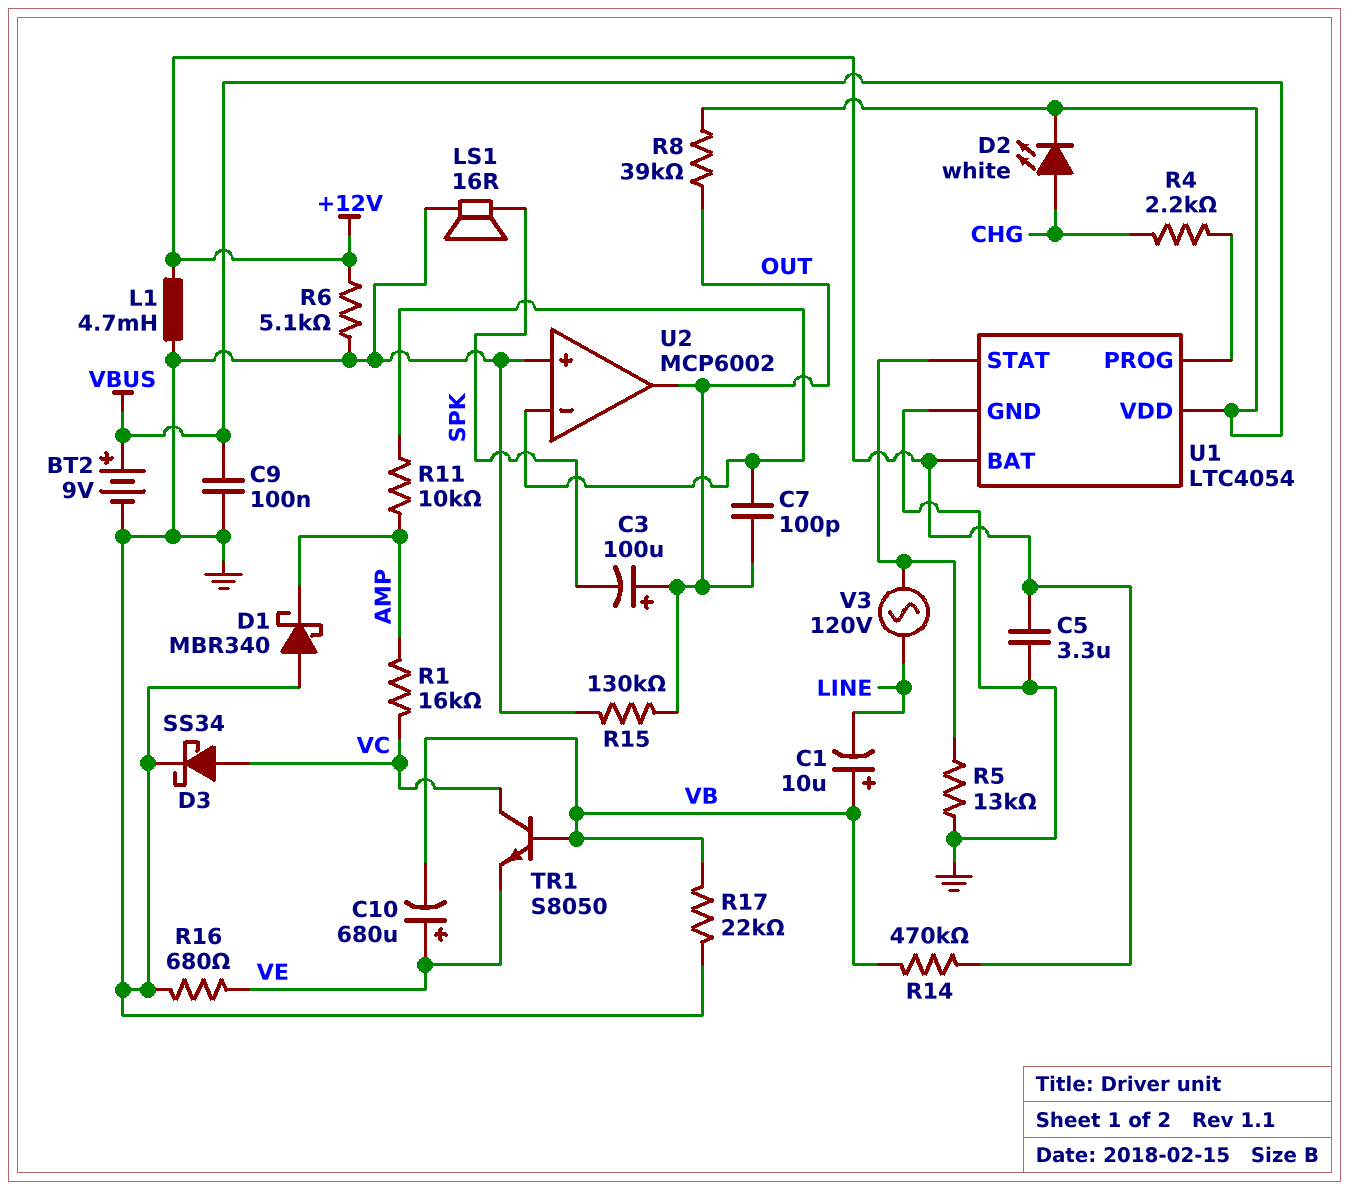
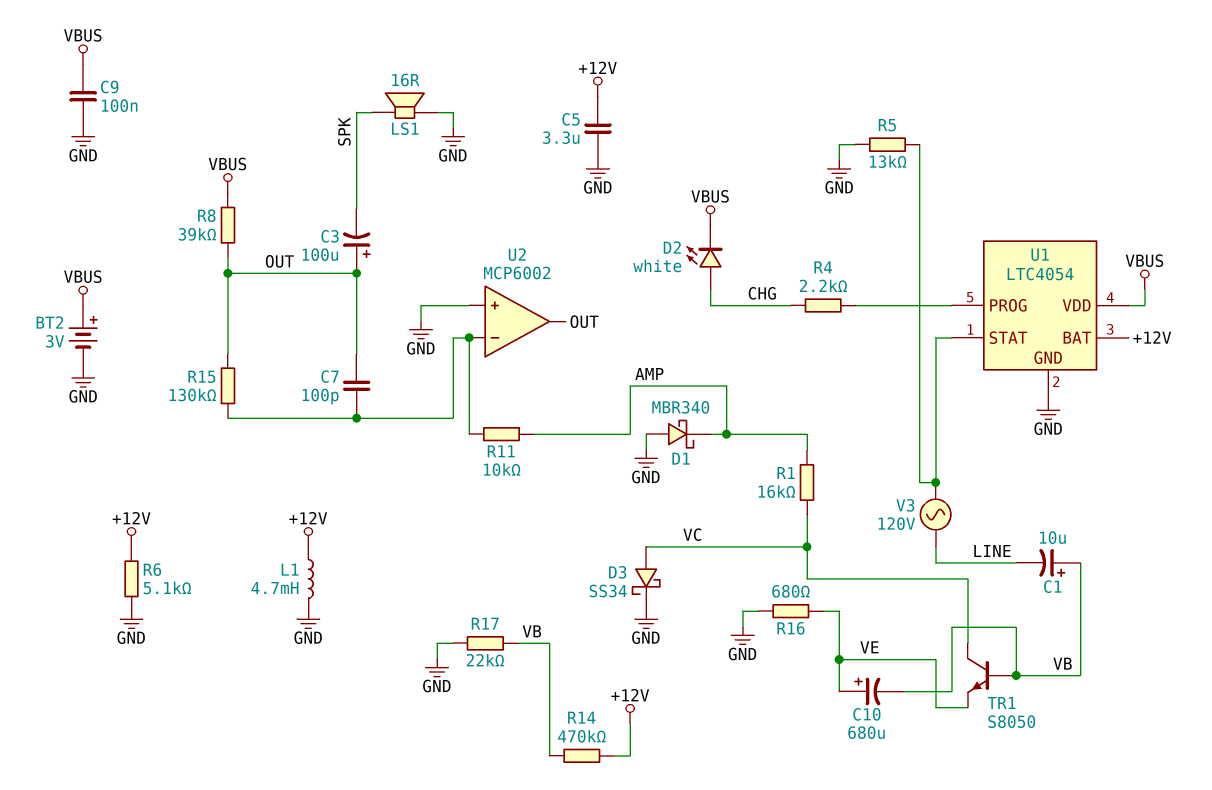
BT2: 9V (plus VBUS, minus GND) -> 3V (plus VBUS, minus GND)
R15: 130k (GND, OUT) -> 130k (OUT, U2/in-)

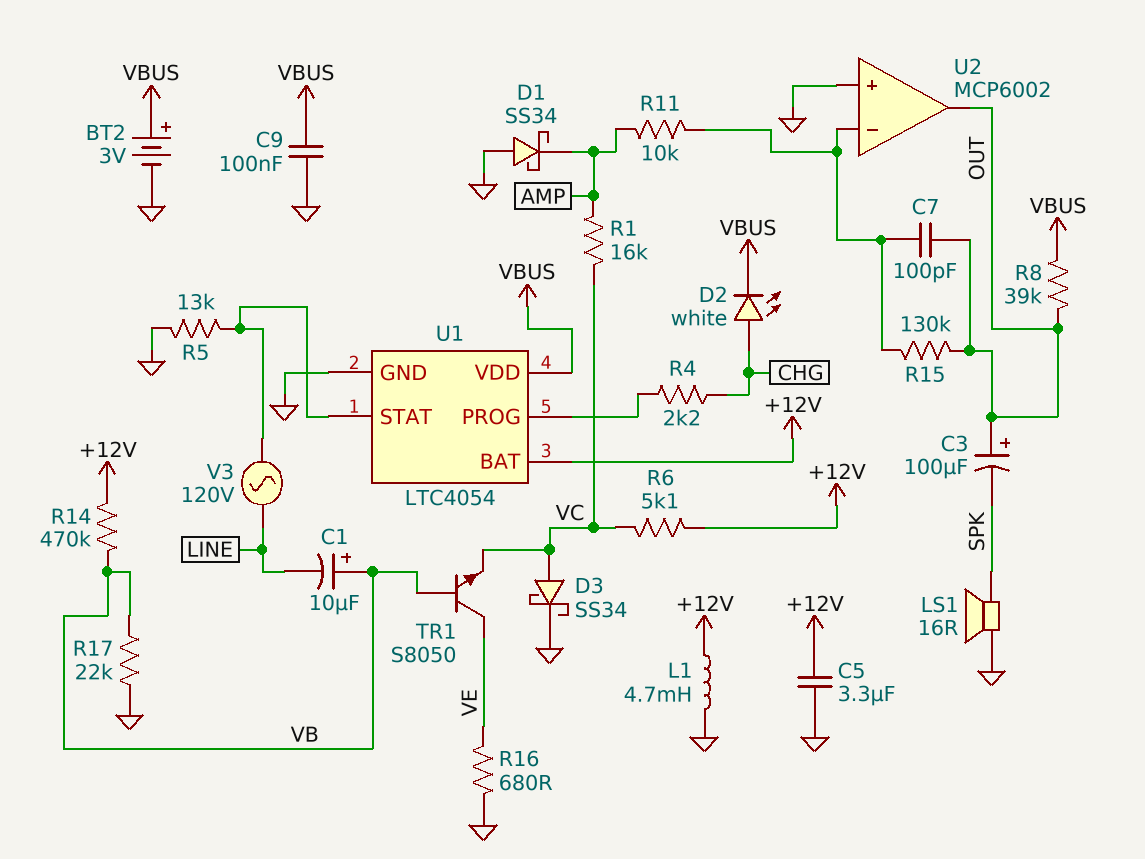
C10: 680uF (plus VE, minus VB) -> none
D1: schottky MBR340 (A GND, K AMP) -> schottky SS34 (A GND, K AMP)
R6: 5.1k (+12V, GND) -> 5.1k (+12V, VC)
TR1: NPN S8050 (B VB, C VC, E VE) -> NPN S8050 (B VB, C VE, E VC)

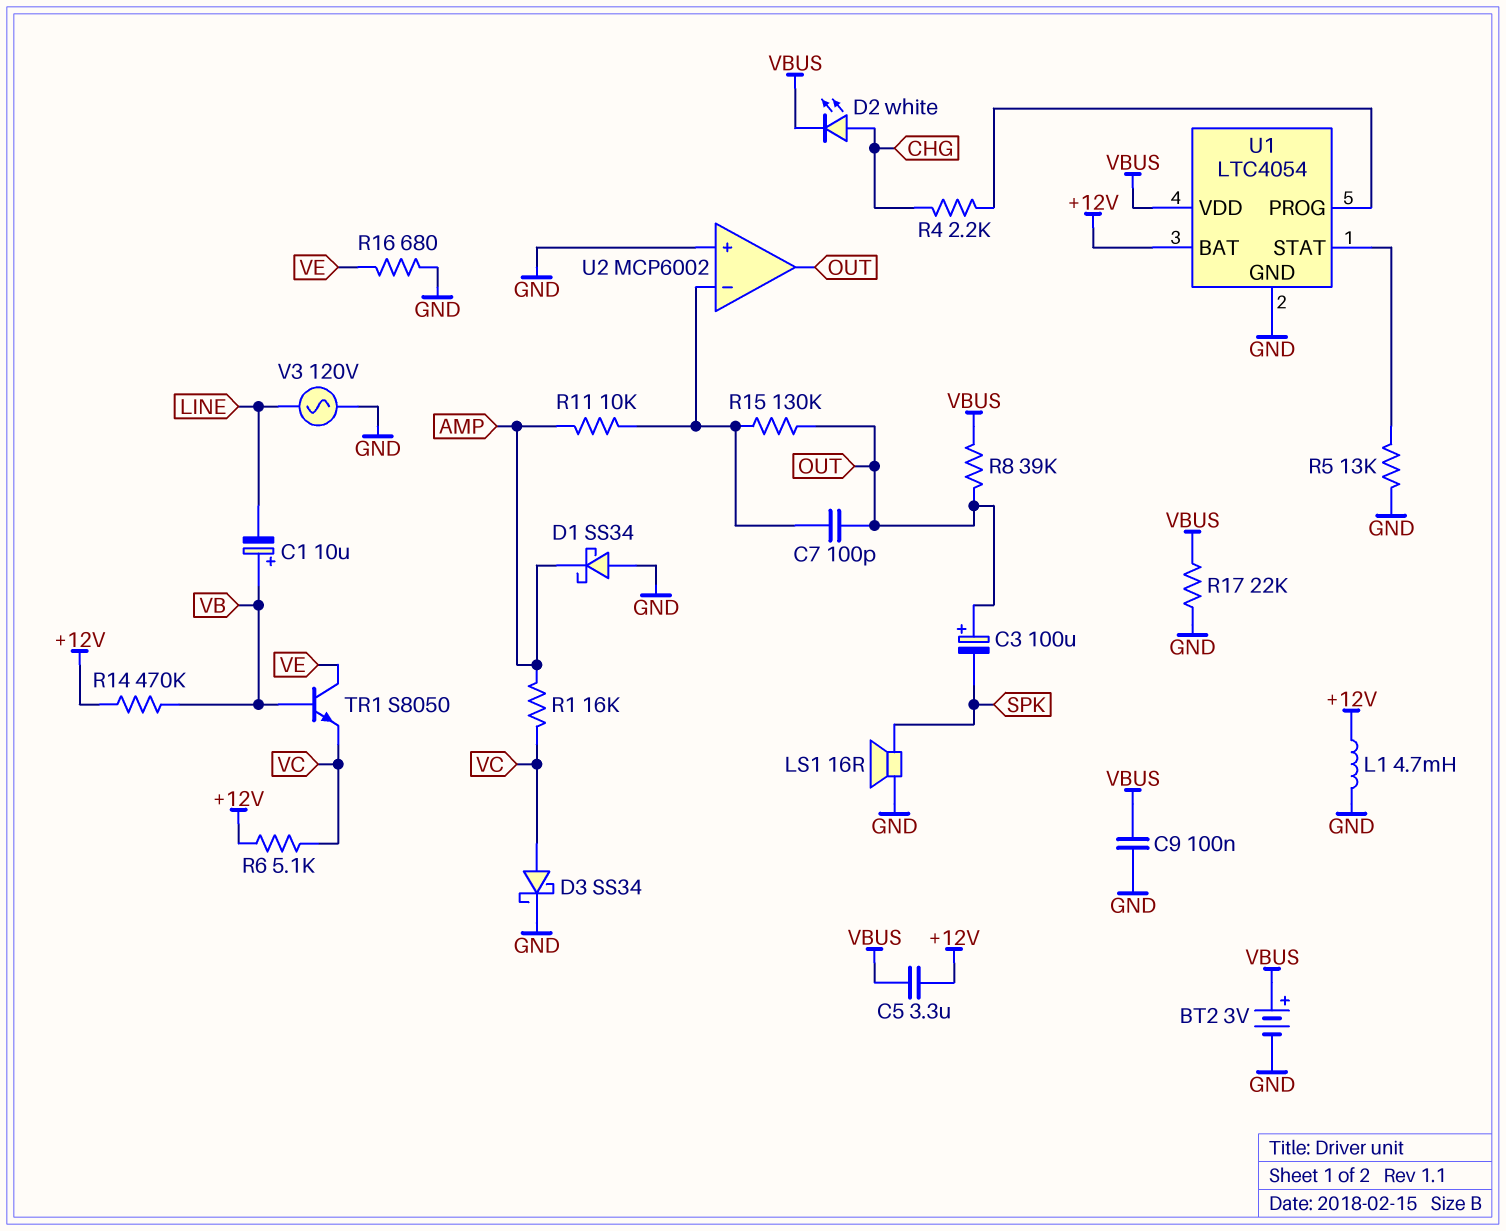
C5: 3.3uF (+12V, GND) -> 3.3uF (+12V, VBUS)
R17: 22k (GND, VB) -> 22k (GND, VBUS)
V3: AC 120V (LINE, U1/STAT) -> AC 120V (GND, LINE)

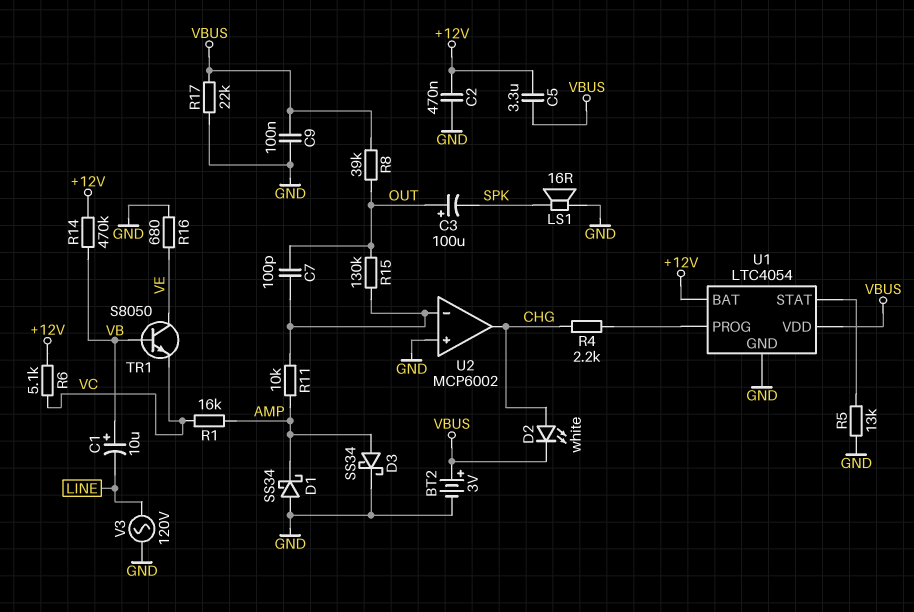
C2: none -> 470nF (+12V, GND)
D3: schottky SS34 (A VC, K GND) -> schottky SS34 (A AMP, K GND)
L1: 4.7mH (+12V, GND) -> none
U2 pin out: OUT -> CHG

